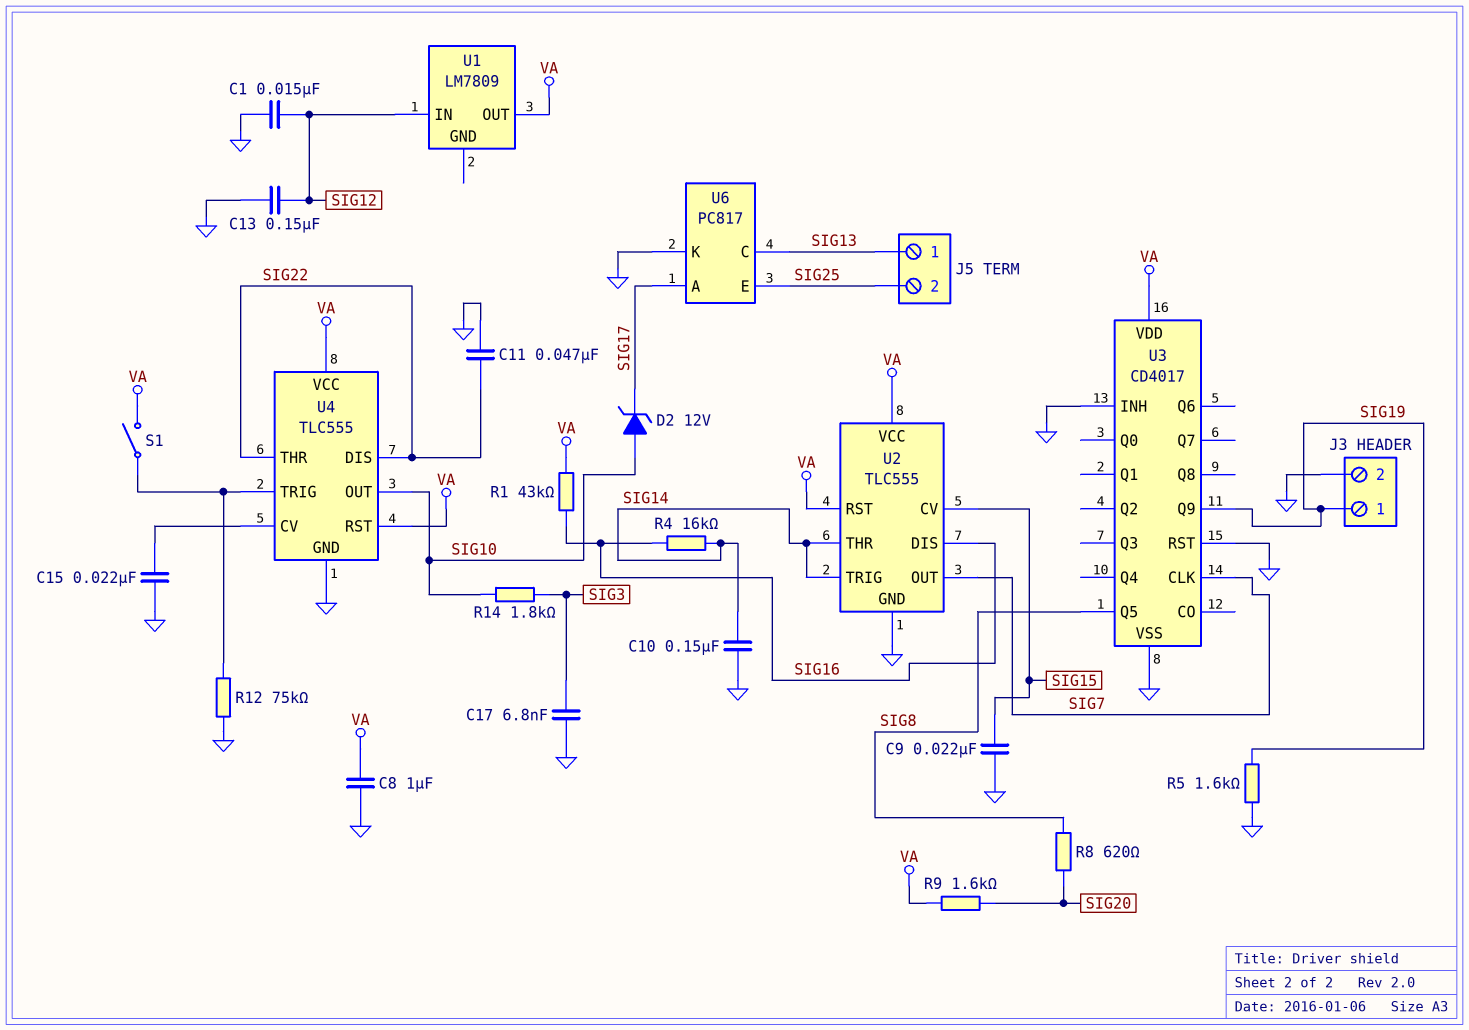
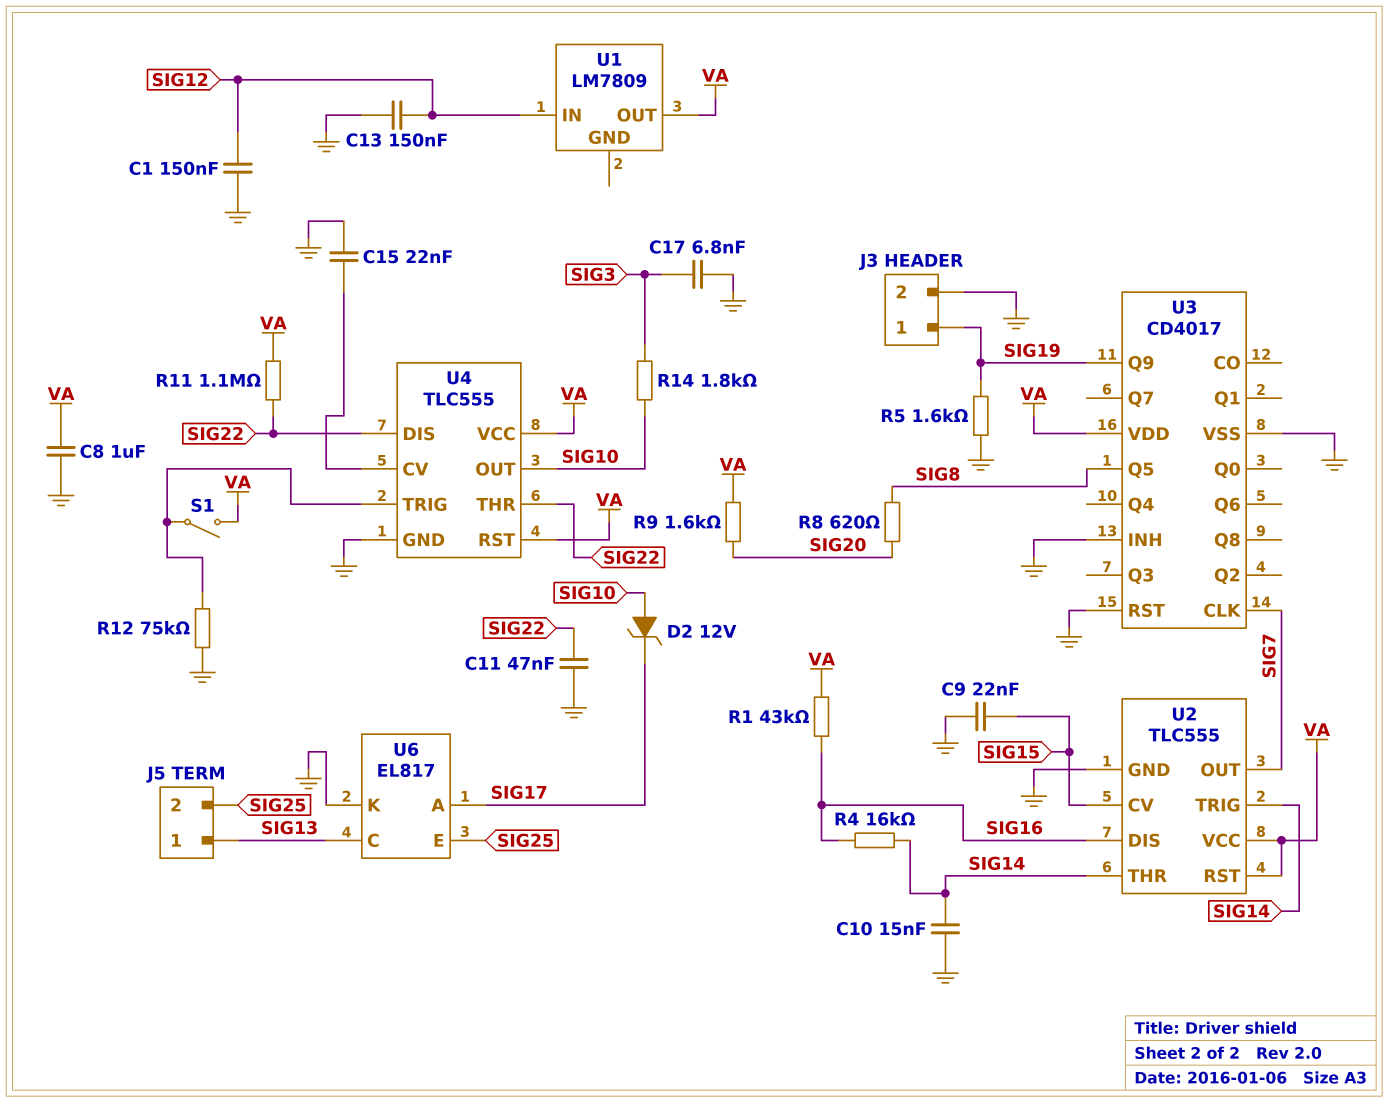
C1: 15nF (GND, SIG12) -> 150nF (GND, SIG12)
C10: 150nF (GND, SIG14) -> 15nF (GND, SIG14)
R11: none -> 1.1M (SIG22, VA)
U6: PC817 -> EL817

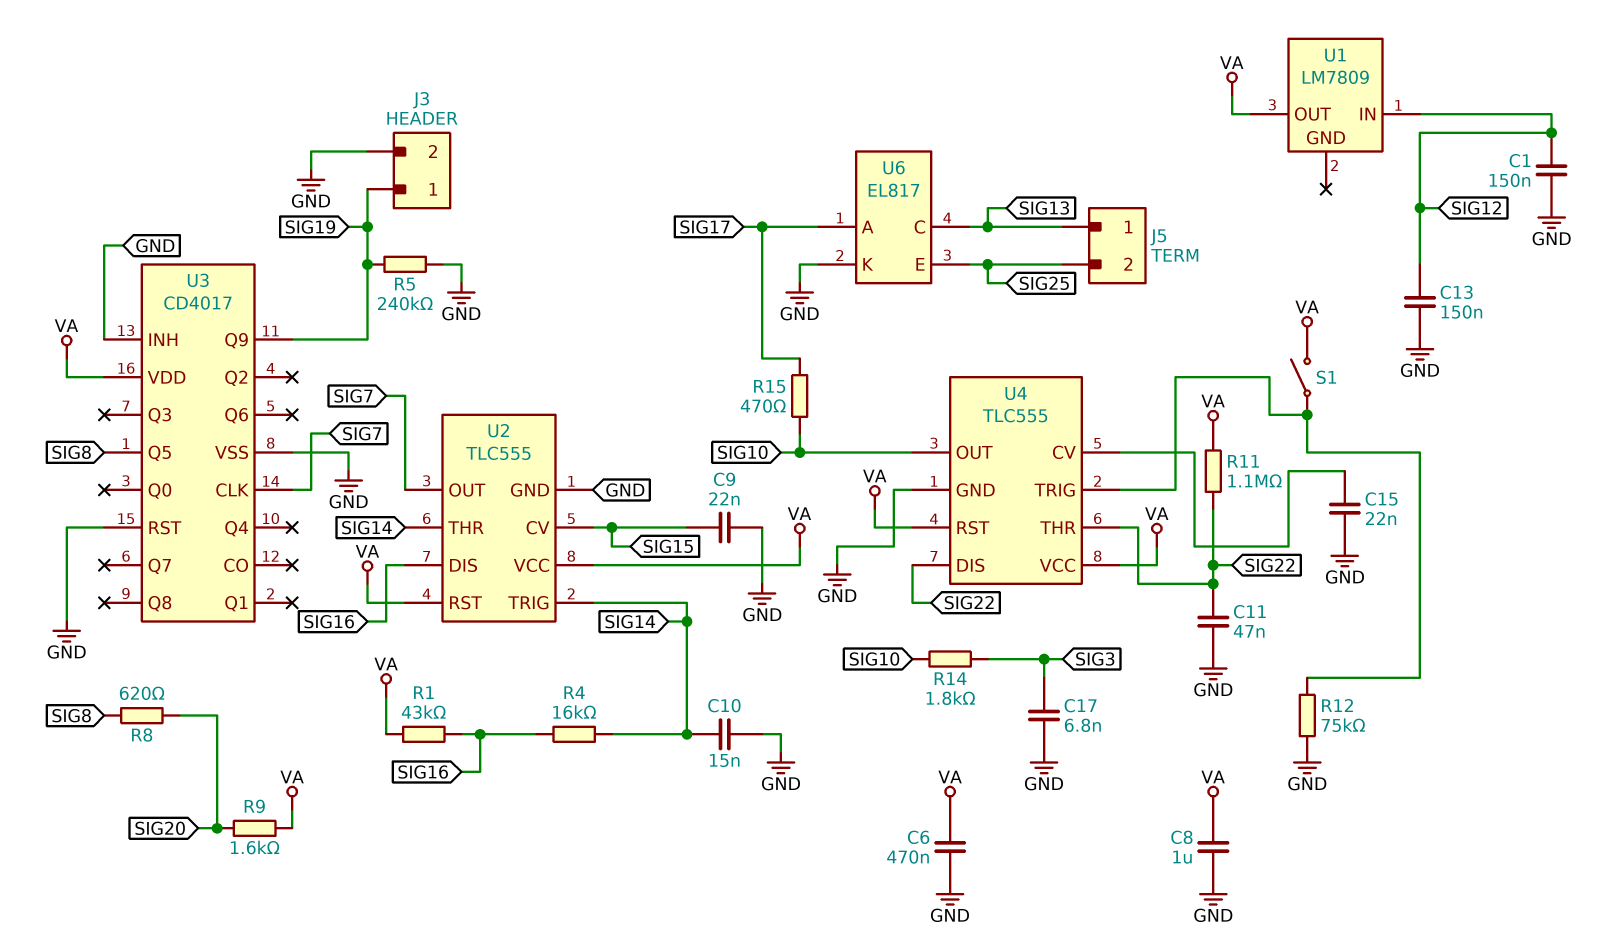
C6: none -> 470nF (GND, VA)
D2: zener 12V (A SIG10, K SIG17) -> none
R5: 1.6k (GND, SIG19) -> 240k (GND, SIG19)
R15: none -> 470 (SIG10, SIG17)

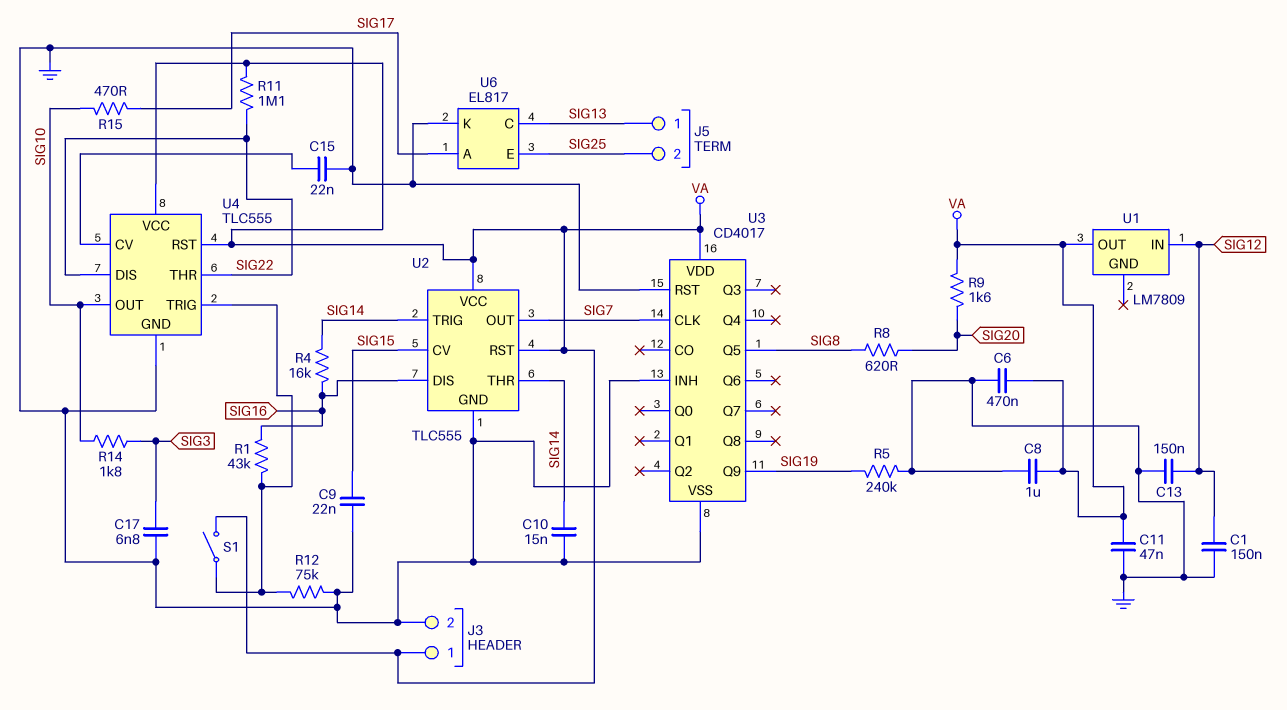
C11: 47nF (GND, SIG22) -> 47nF (GND, VA)
J3 pin 1: SIG19 -> VA
R1: 43k (SIG16, VA) -> 43k (SIG16, U4/TRIG)

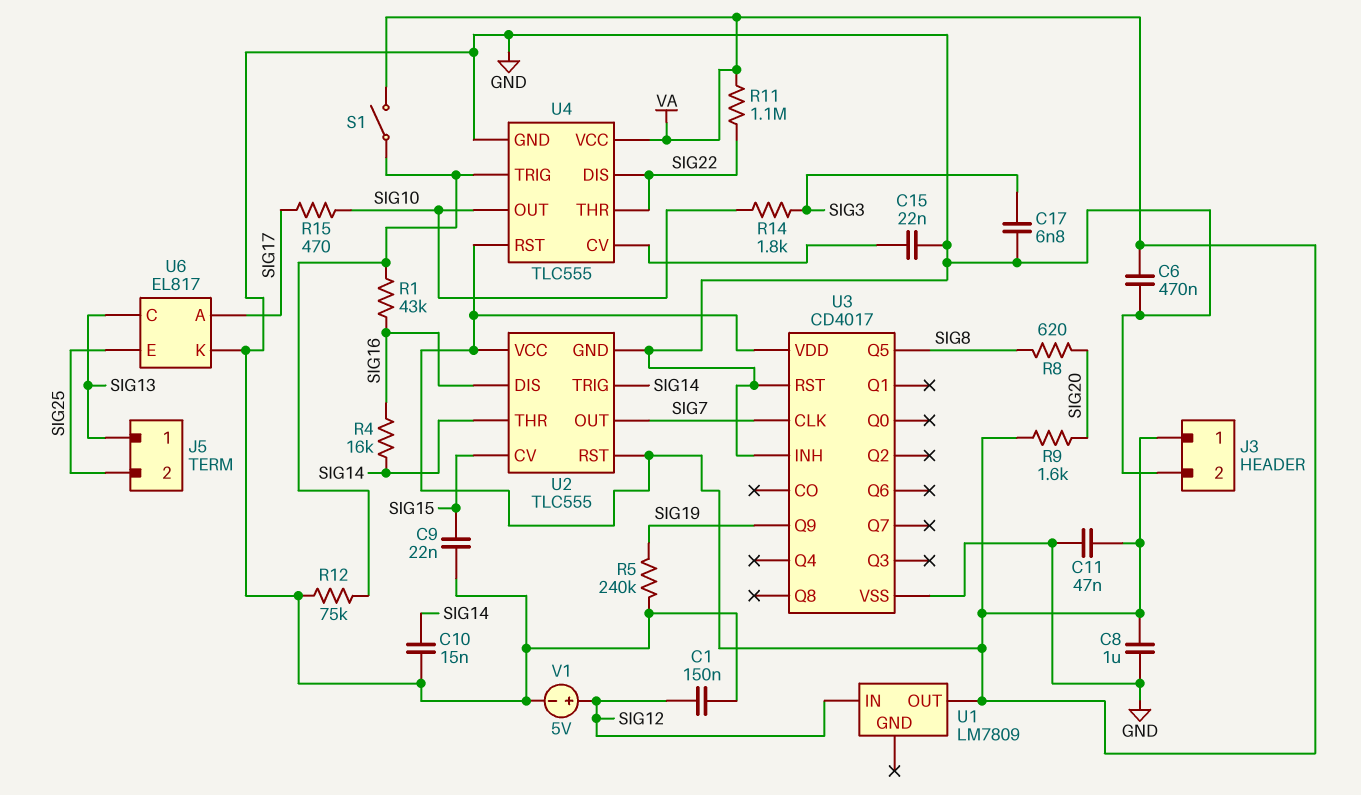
C13: 150nF (GND, SIG12) -> none
V1: none -> 5V (plus SIG12, minus GND)

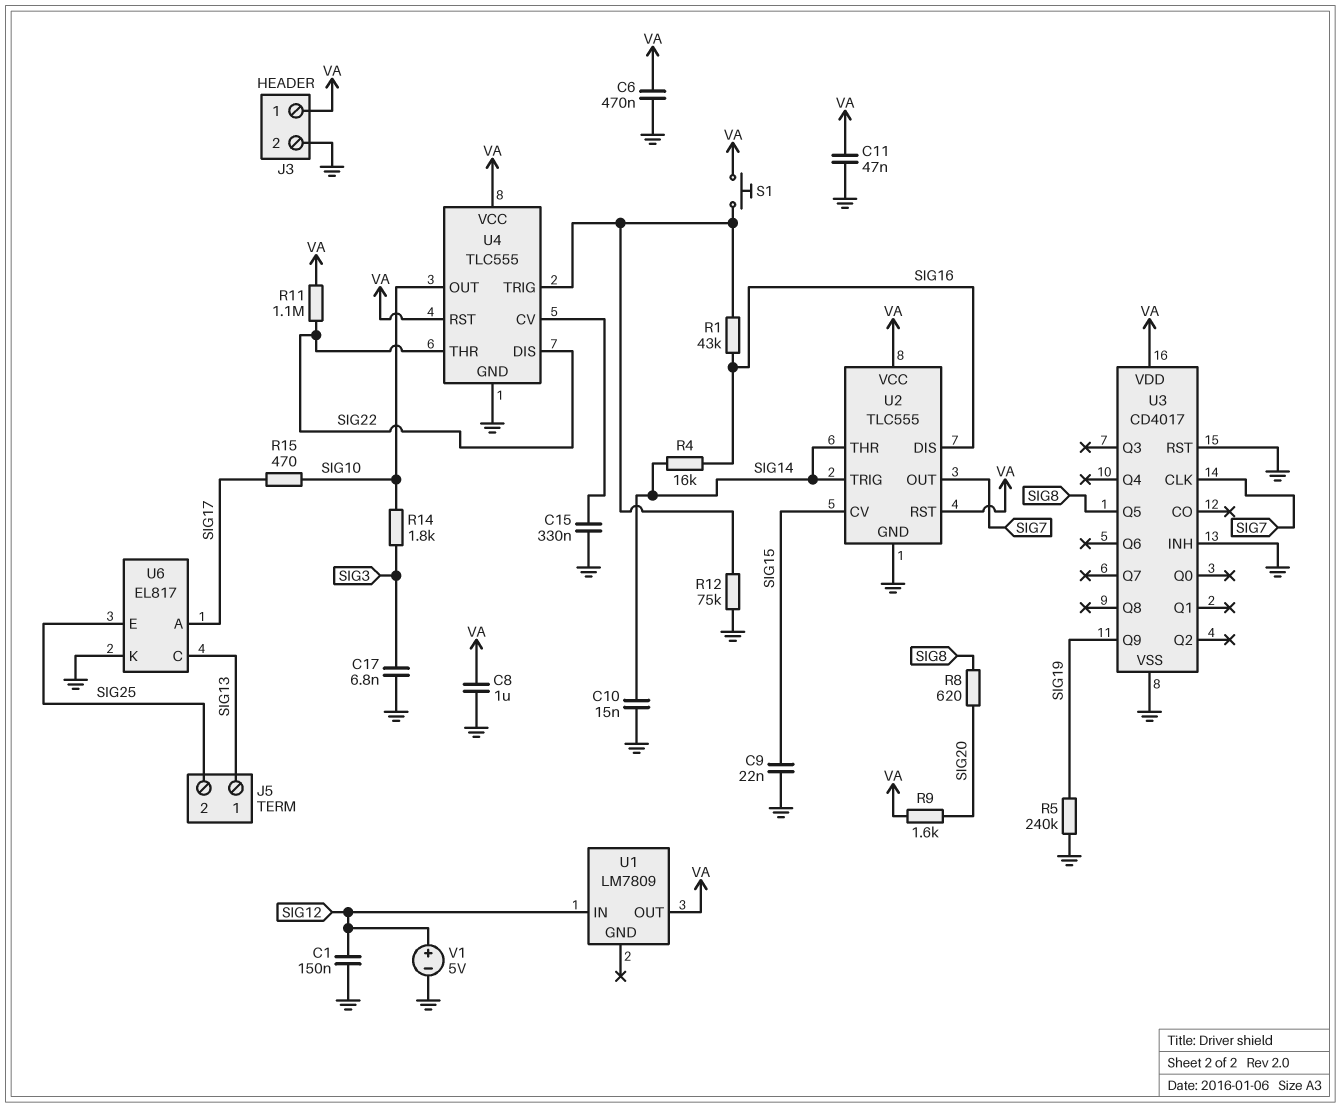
C15: 22nF (GND, U4/CV) -> 330nF (GND, U4/CV)
S1: switch (U4/TRIG, VA) -> button (U4/TRIG, VA)

